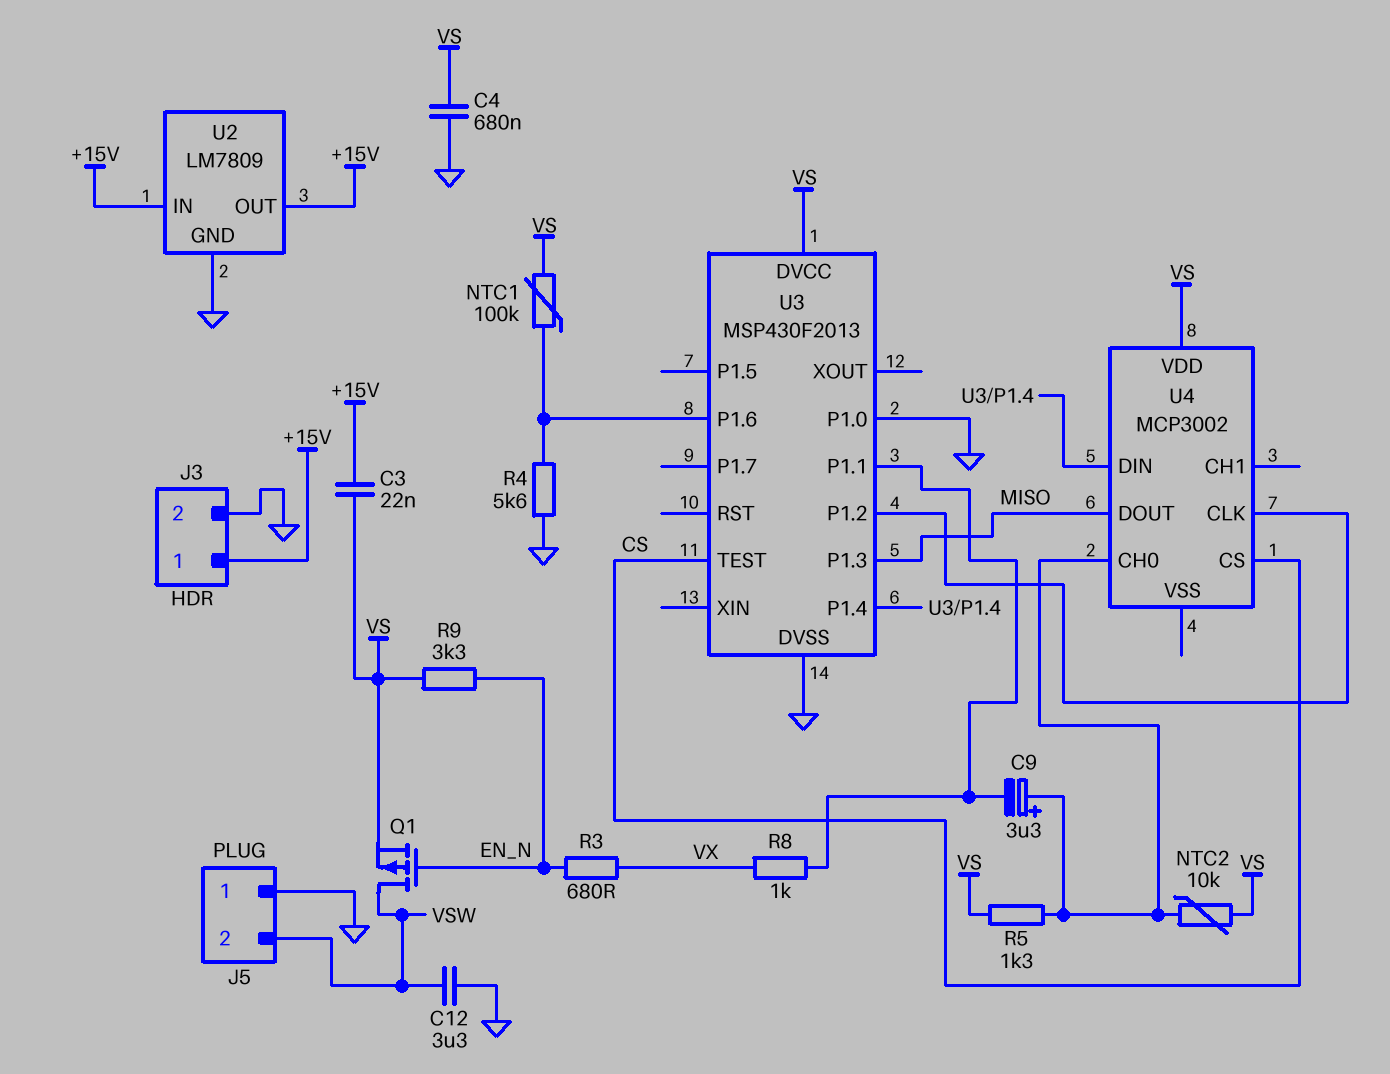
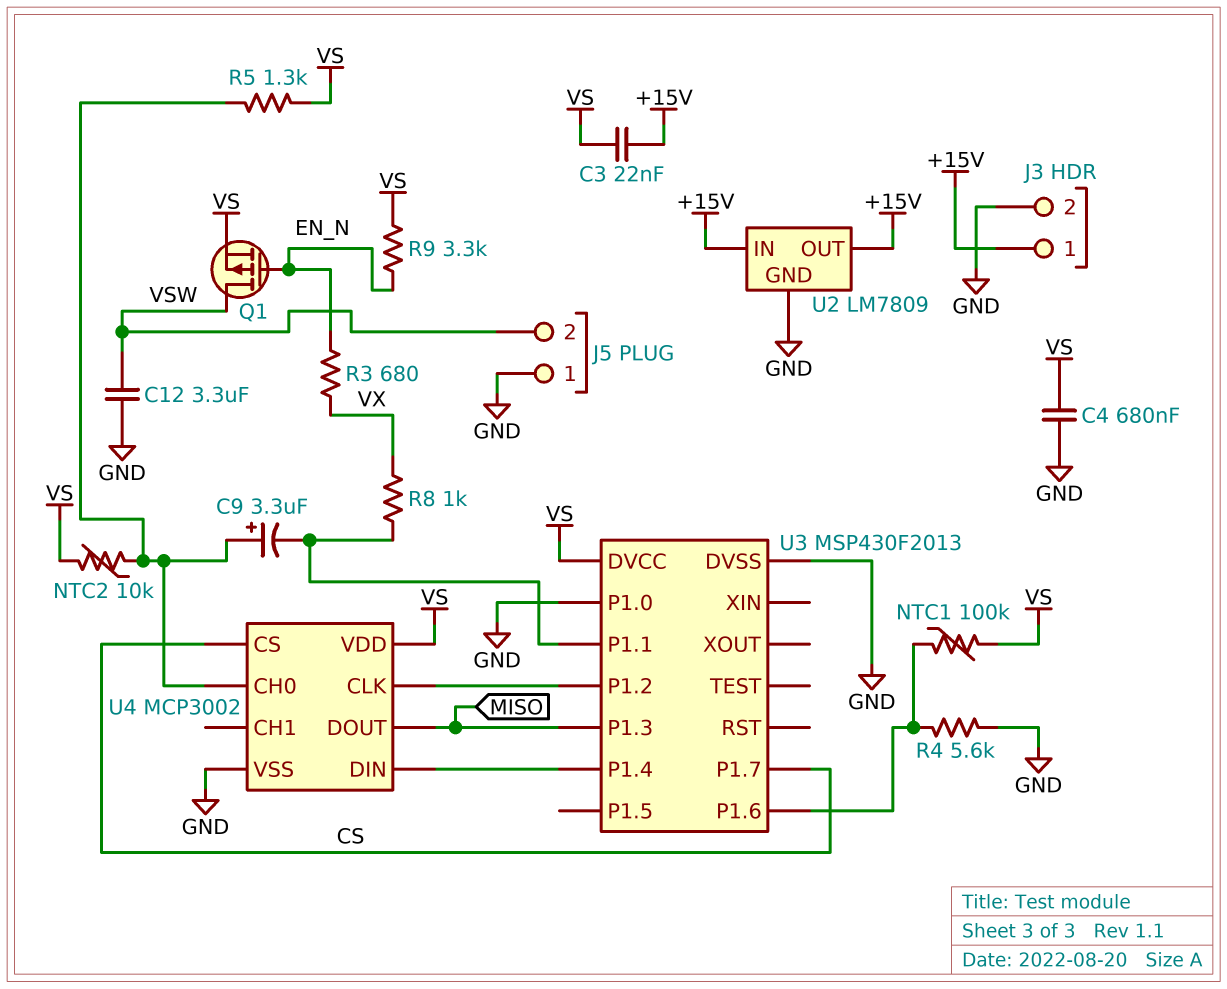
U3 pin P1.7: none -> CS
U3 pin TEST: CS -> none
U4 pin VSS: none -> GND

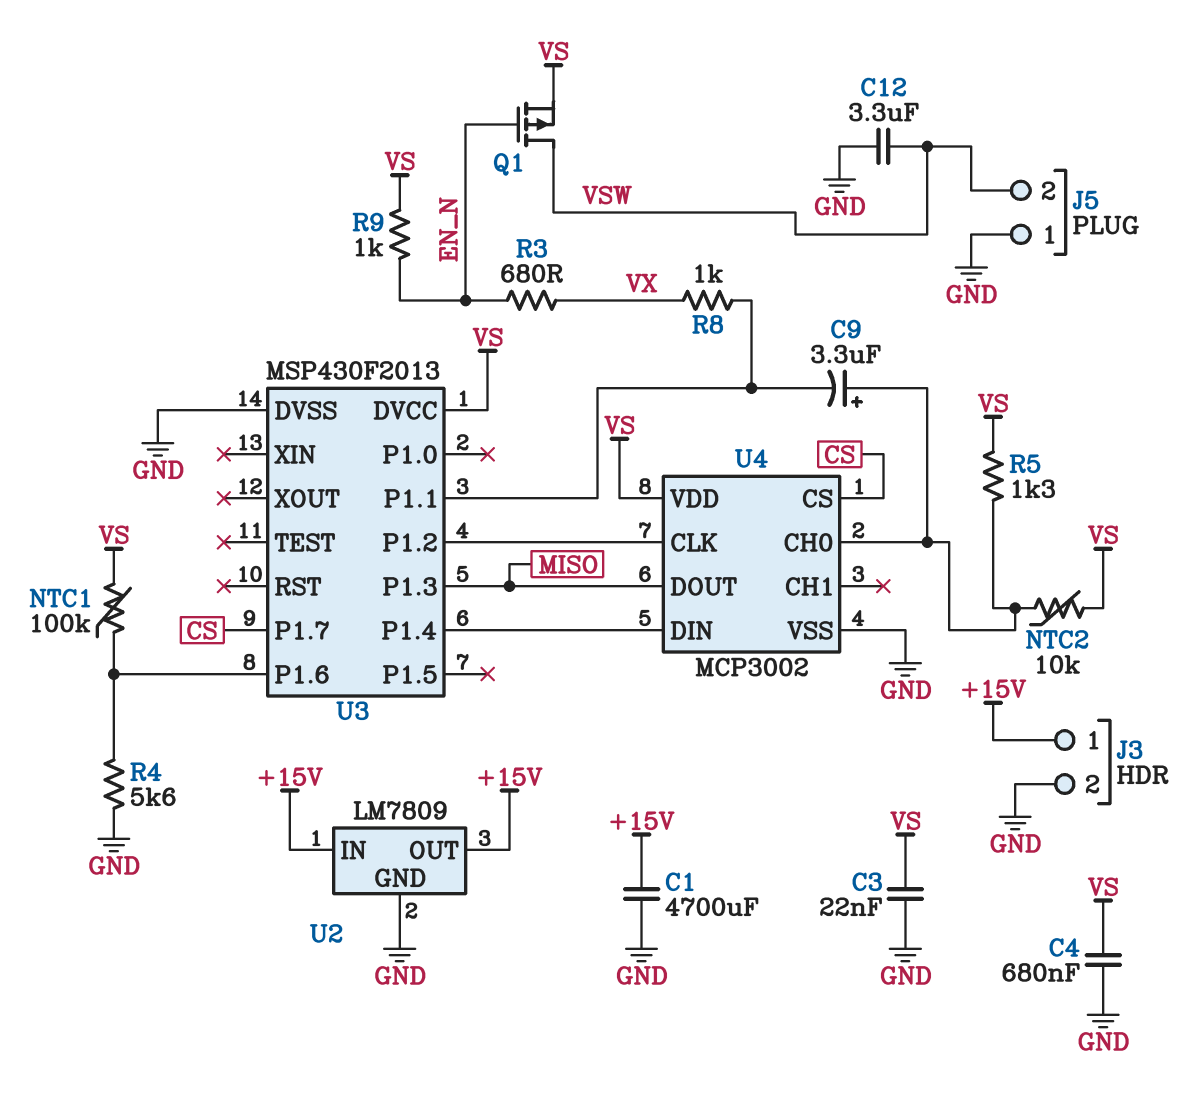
C1: none -> 4700uF (+15V, GND)
C3: 22nF (+15V, VS) -> 22nF (GND, VS)
R9: 3.3k (EN_N, VS) -> 1k (EN_N, VS)
U3 pin P1.0: GND -> none

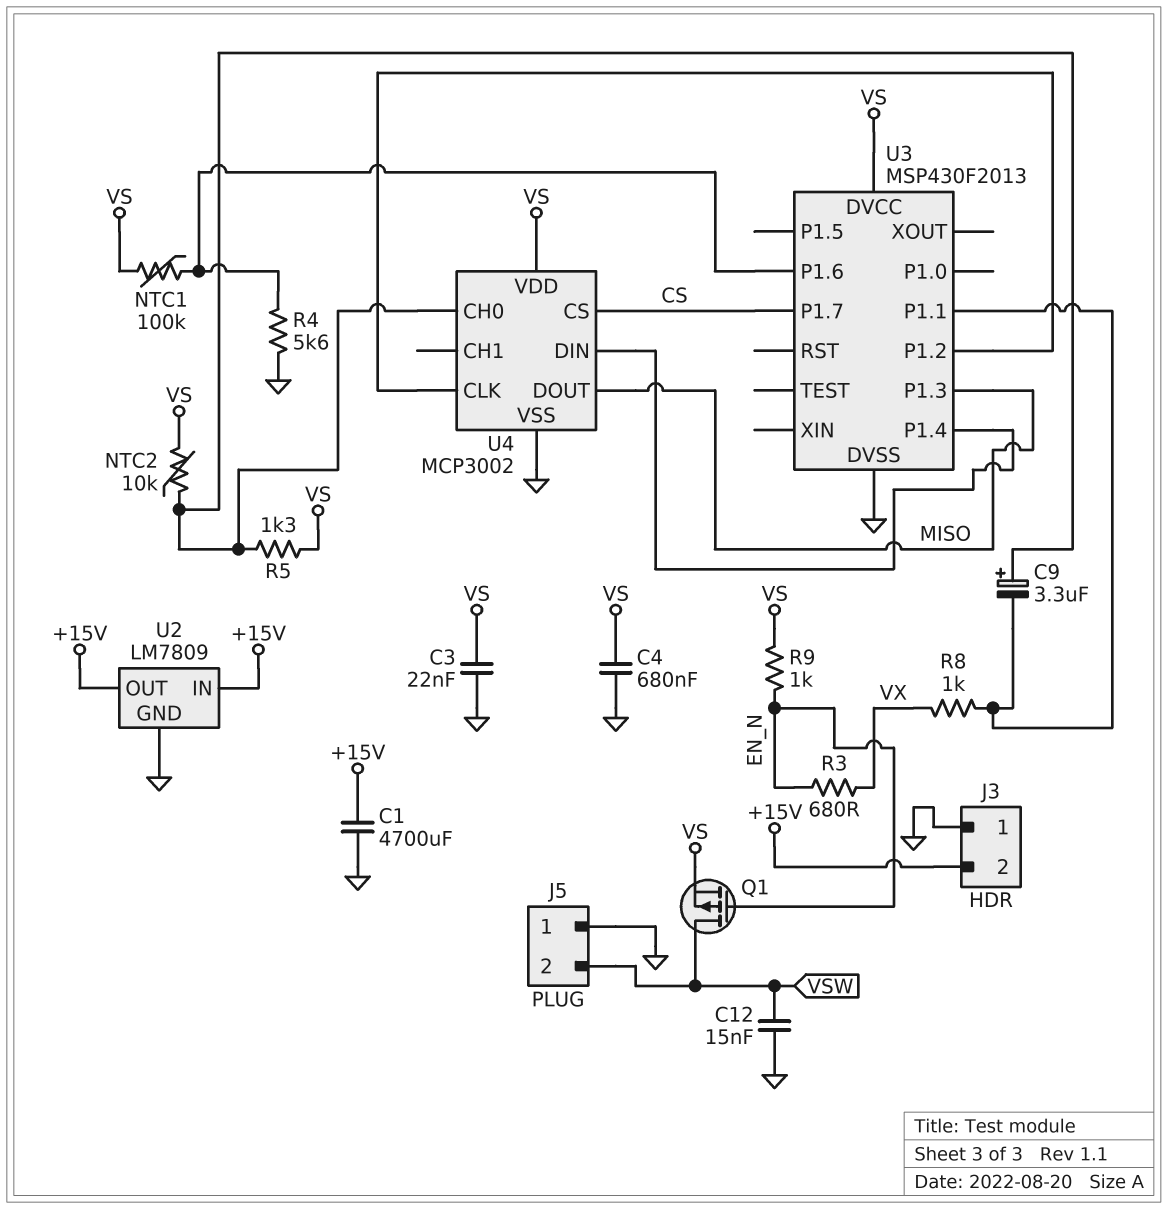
C12: 3.3uF (GND, VSW) -> 15nF (GND, VSW)
J3 pin 1: +15V -> GND
J3 pin 2: GND -> +15V

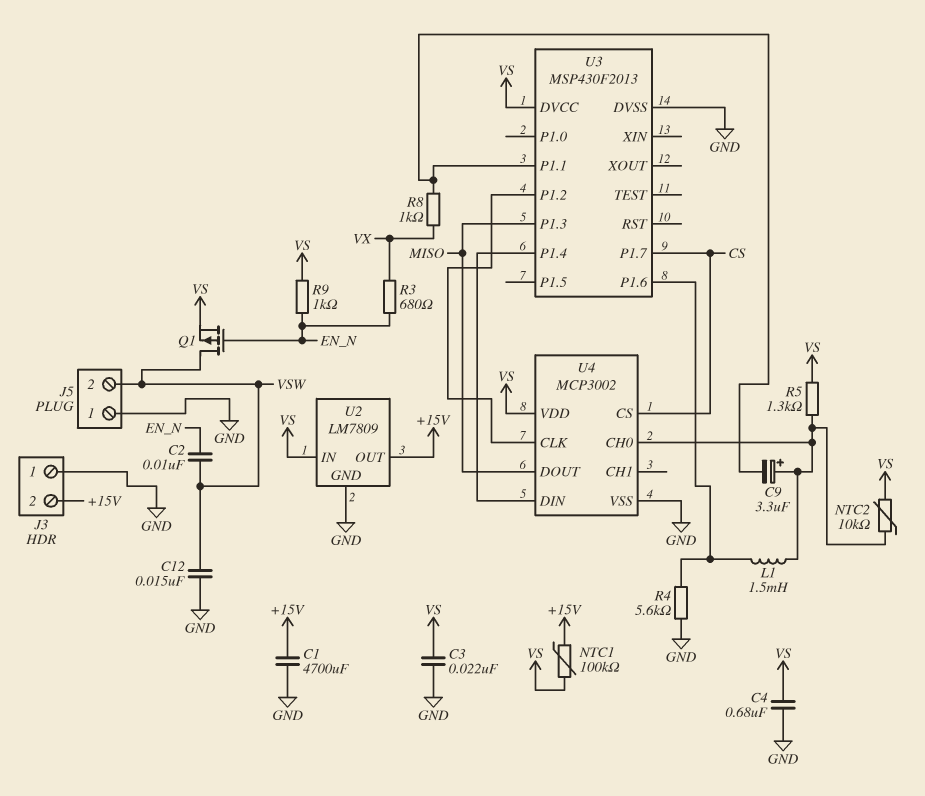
C2: none -> 10nF (EN_N, VSW)
L1: none -> 1.5mH (U3/P1.6, U4/CH0)
NTC1: 100k (U3/P1.6, VS) -> 100k (+15V, VS)
U2 pin IN: +15V -> VS

